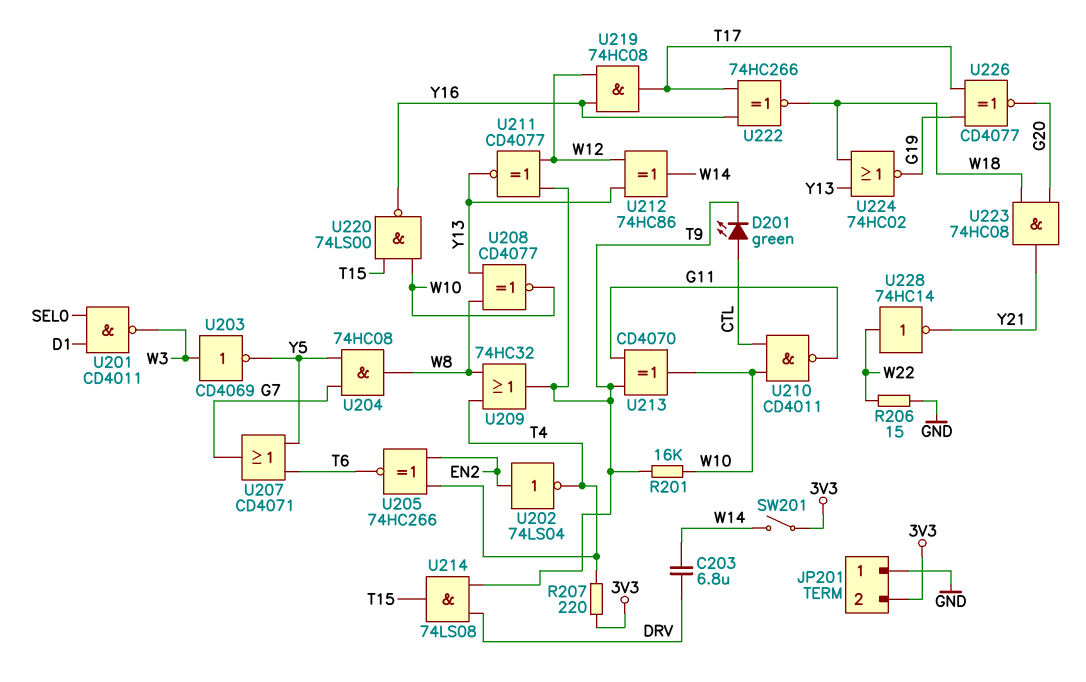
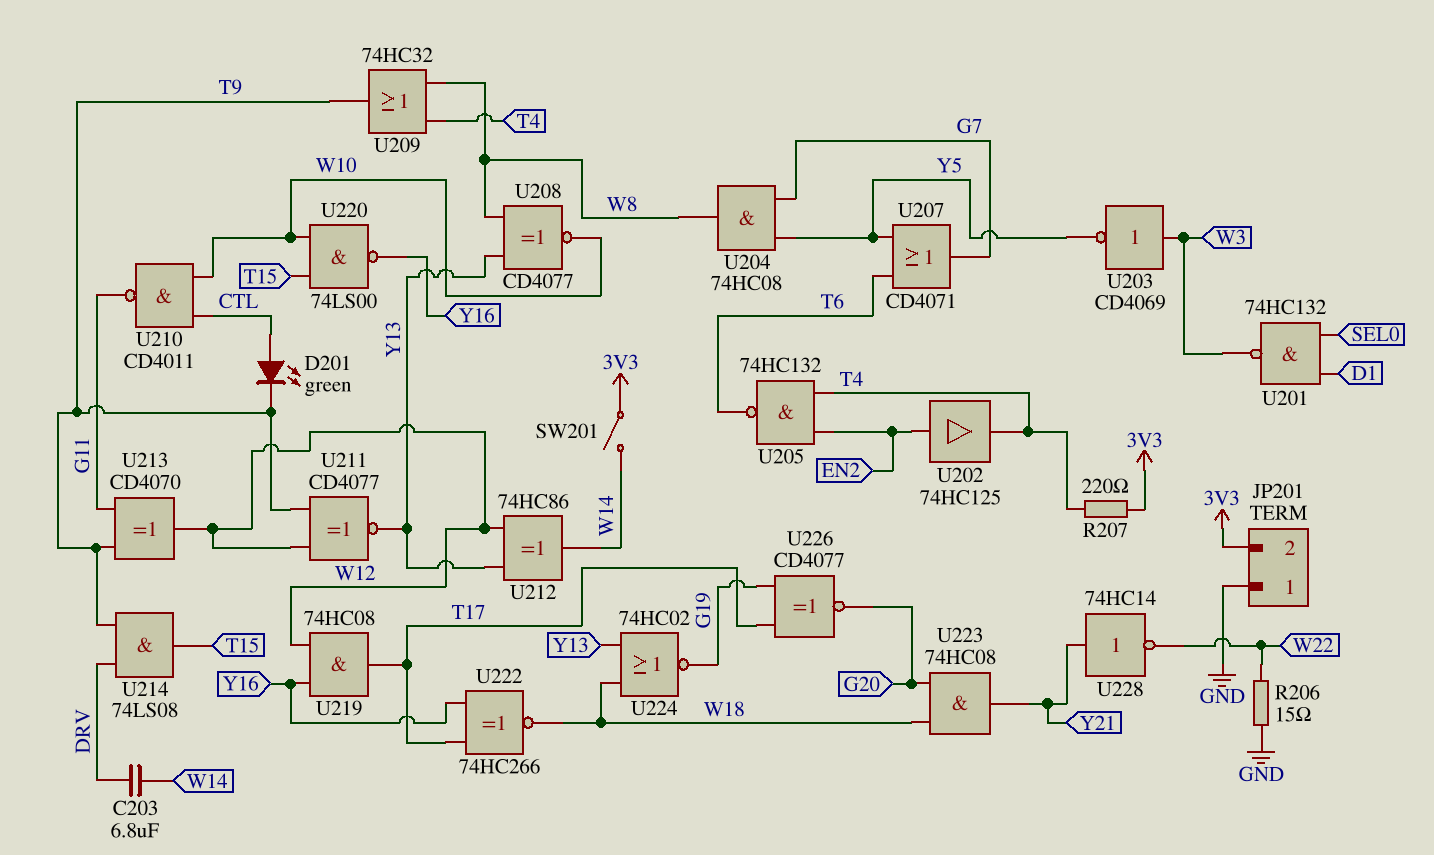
R201: 16k (T9, W10) -> none
U201: NAND CD4011 (in D1, in SEL0, out W3) -> NAND 74HC132 (in D1, in SEL0, out W3)
U202: NOT 74LS04 (in EN2, out T4) -> buffer 74HC125 (in EN2, out T4)
U205: XNOR 74HC266 (in EN2, in T4, out T6) -> NAND 74HC132 (in EN2, in T4, out T6)
U213: XOR CD4070 (in G11, in T9, out W10) -> XOR CD4070 (in G11, in T9, out W12)
U228: NOT 74HC14 (in W22, out Y21) -> NOT 74HC14 (in Y21, out W22)

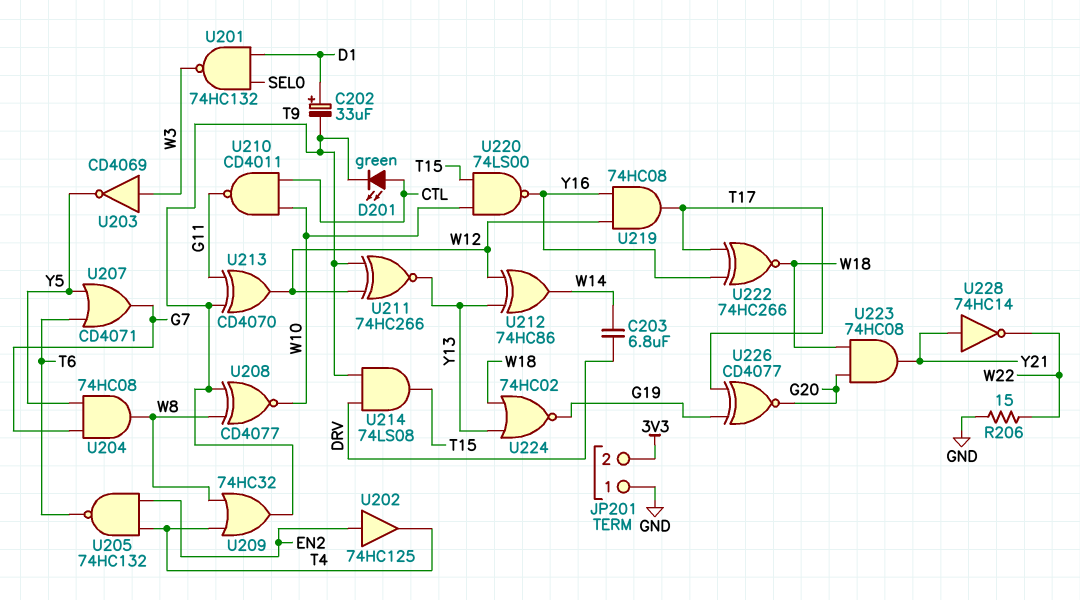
C202: none -> 33uF (plus D1, minus T9)
R207: 220 (3V3, T4) -> none
SW201: switch (3V3, W14) -> none
U208: XNOR CD4077 (in W8, in Y13, out W10) -> XNOR CD4077 (in T9, in W8, out W10)
U211: XNOR CD4077 (in T9, in W12, out Y13) -> XNOR 74HC266 (in T9, in W12, out Y13)

